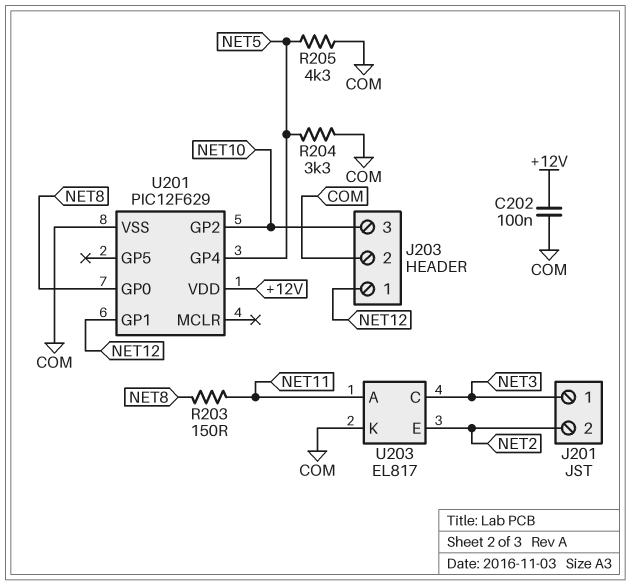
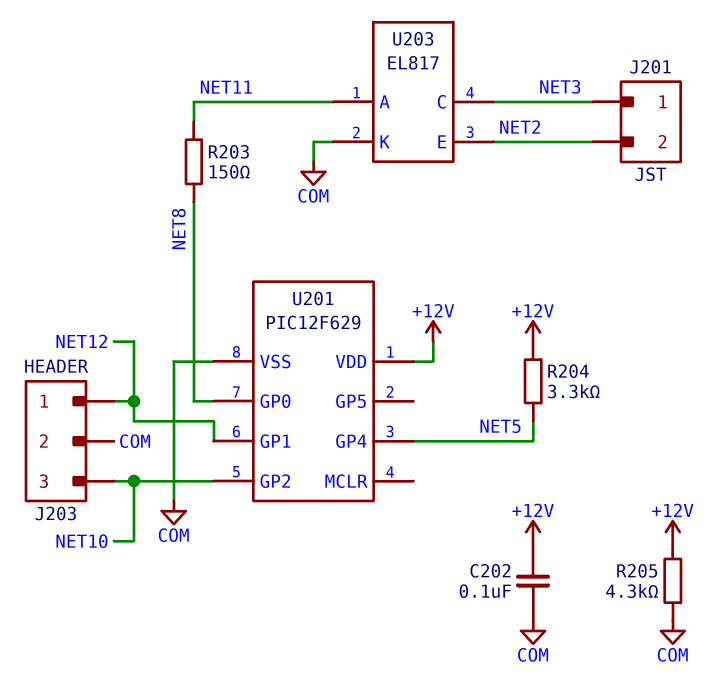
R204: 3.3k (COM, NET5) -> 3.3k (+12V, NET5)
R205: 4.3k (COM, NET5) -> 4.3k (+12V, COM)

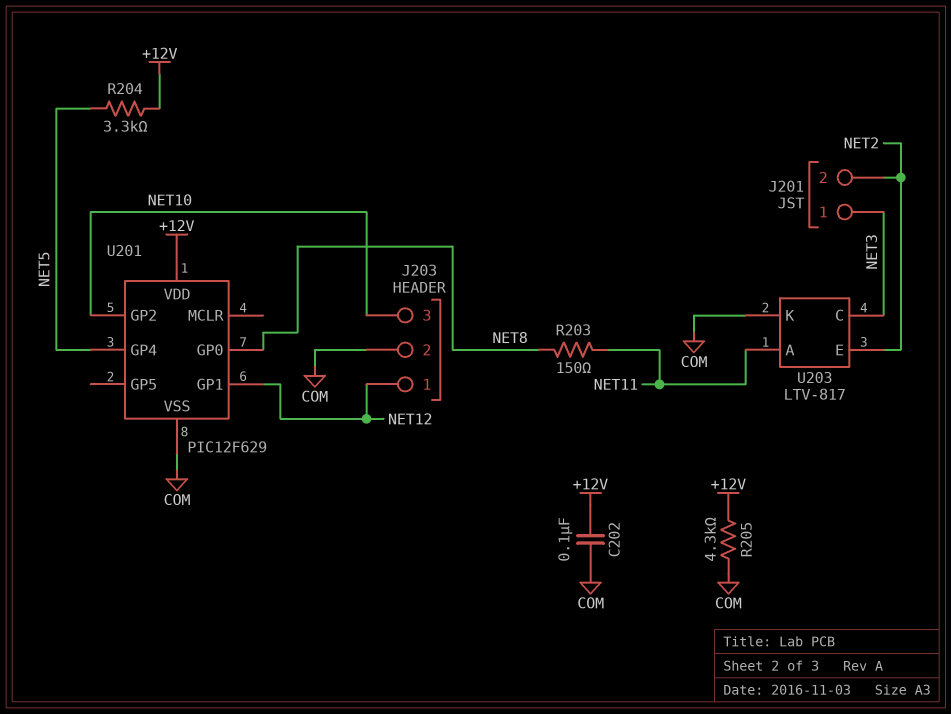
U203: EL817 -> LTV-817

